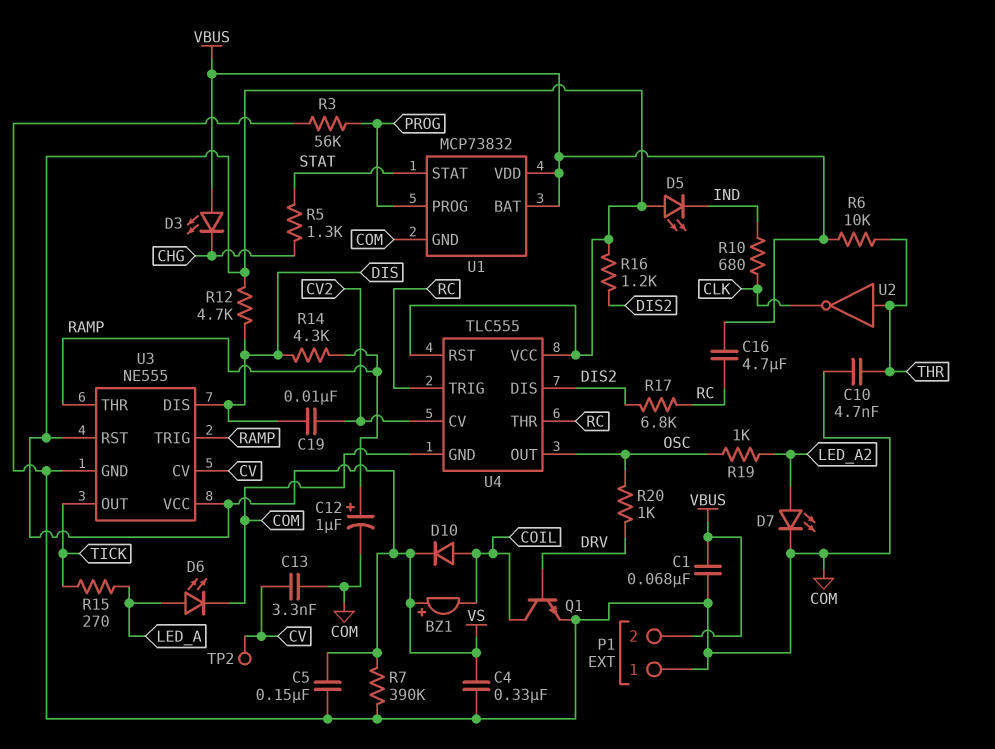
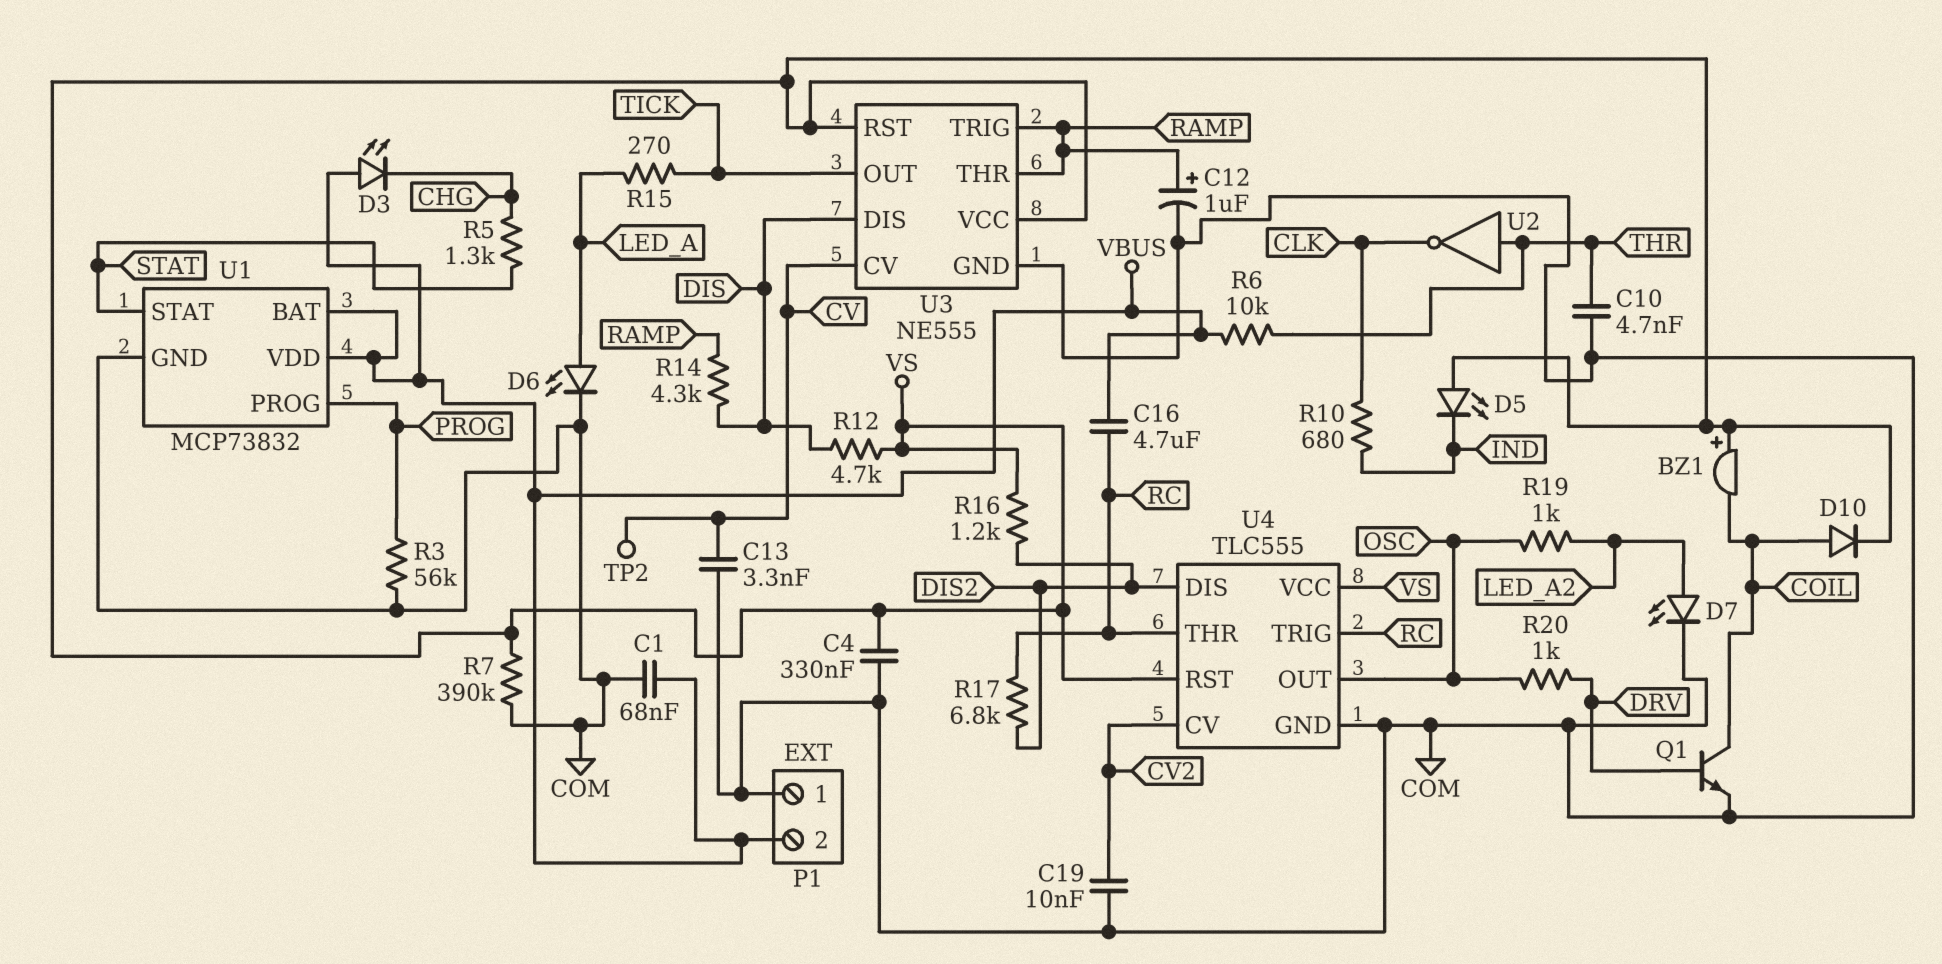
C5: 150nF (COM, VS) -> none
C19: 10nF (CV2, DIS) -> 10nF (COM, CV2)

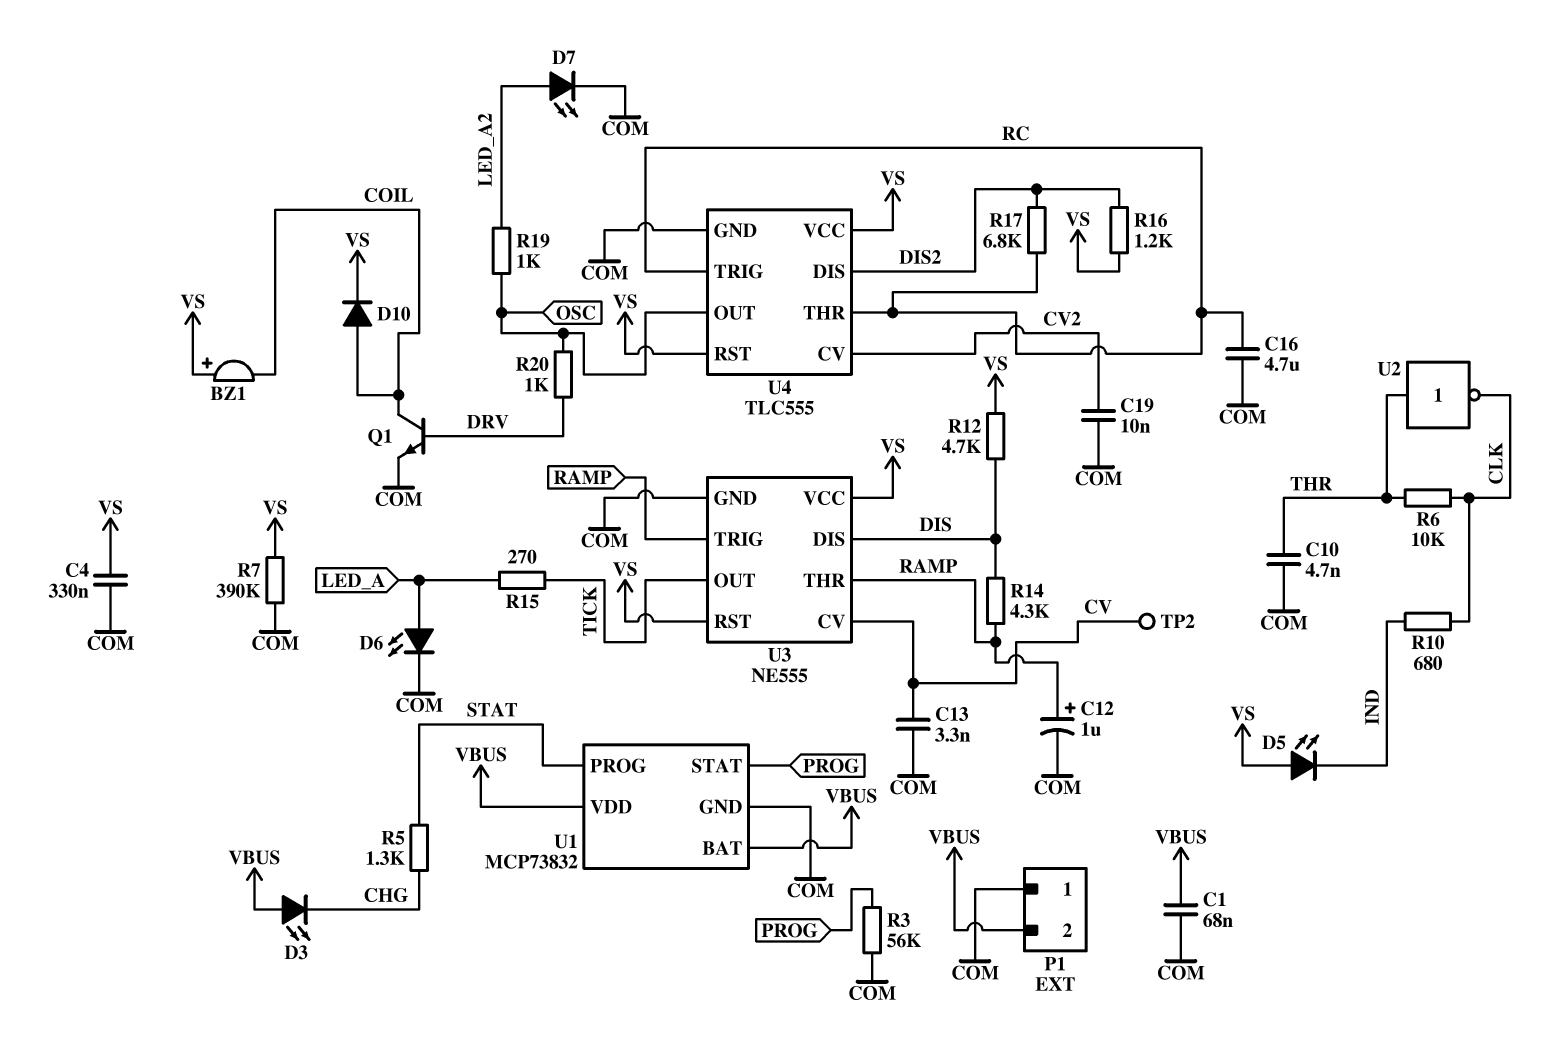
C16: 4.7uF (RC, VBUS) -> 4.7uF (COM, RC)
R6: 10k (THR, VBUS) -> 10k (CLK, THR)
U1 pin PROG: PROG -> STAT
U1 pin STAT: STAT -> PROG

